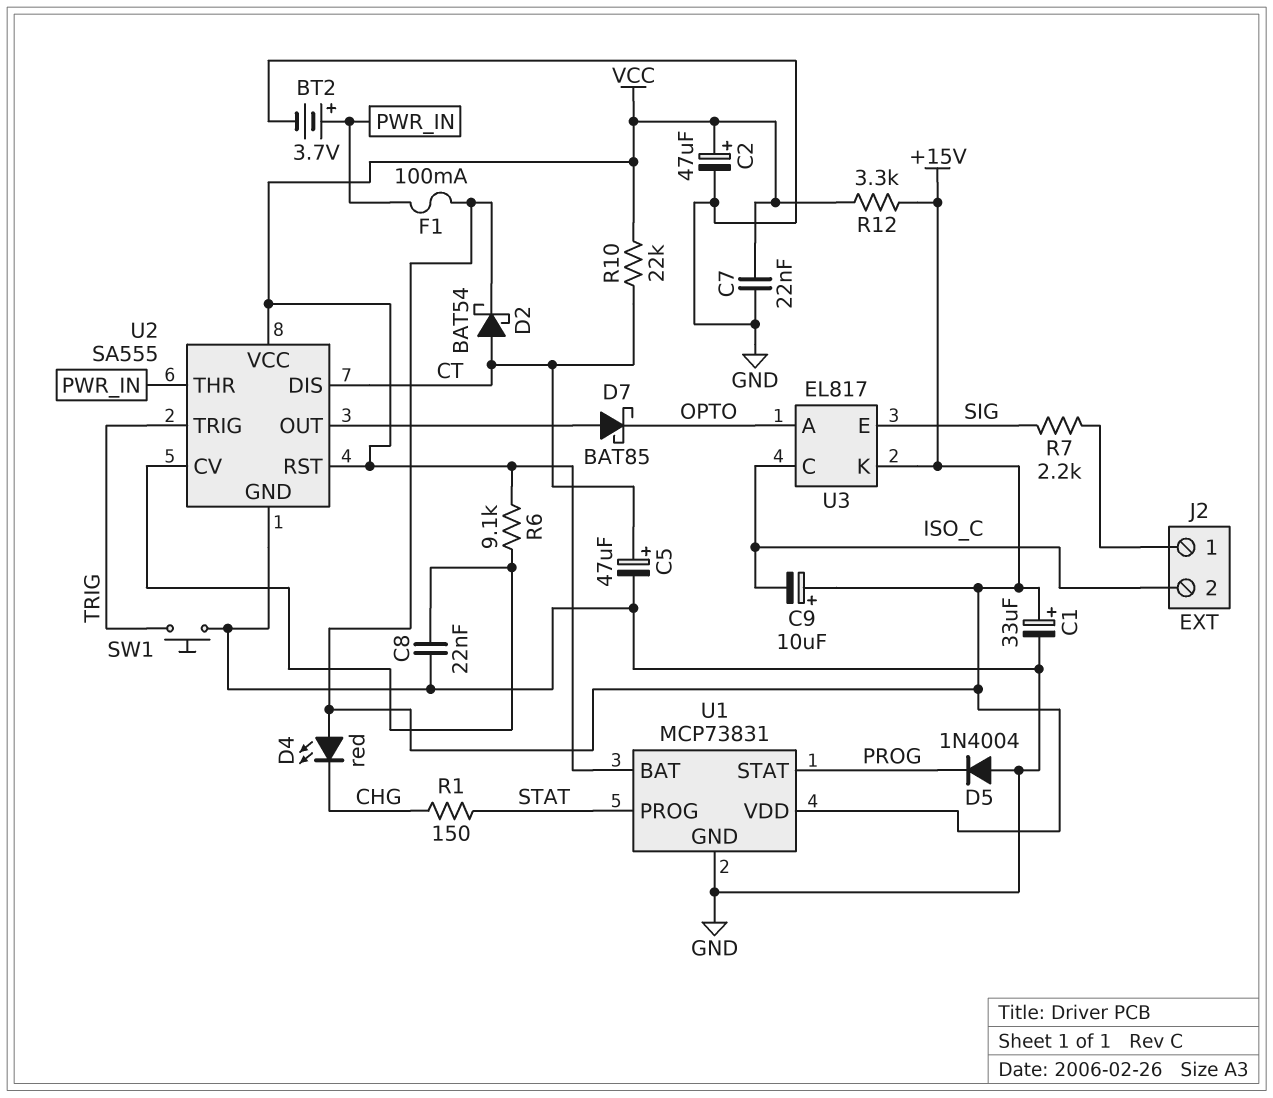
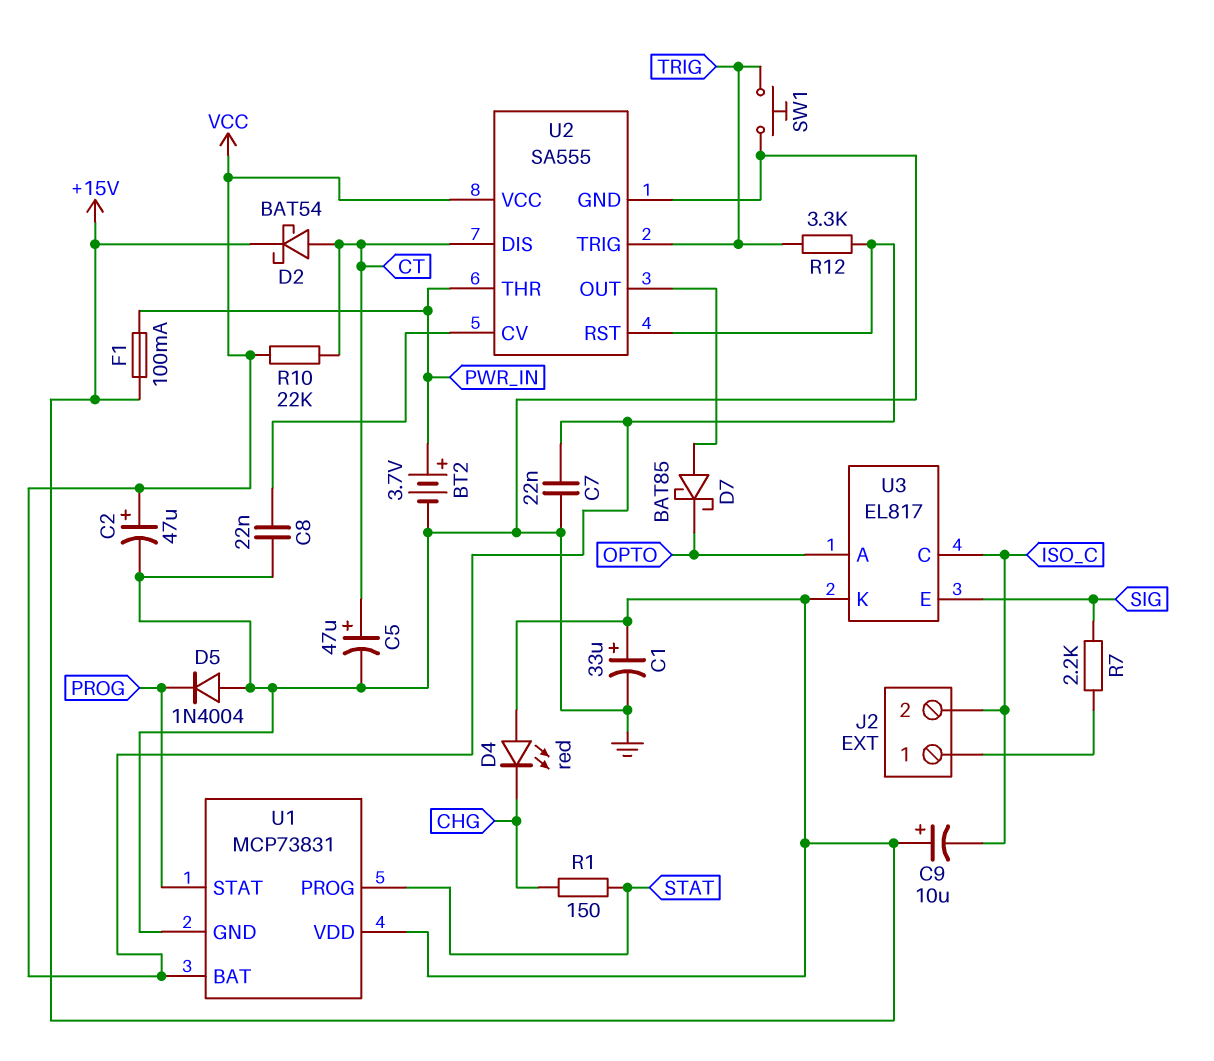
R6: 9.1k (U2/CV, VCC) -> none
R12: 3.3k (+15V, VCC) -> 3.3k (TRIG, VCC)

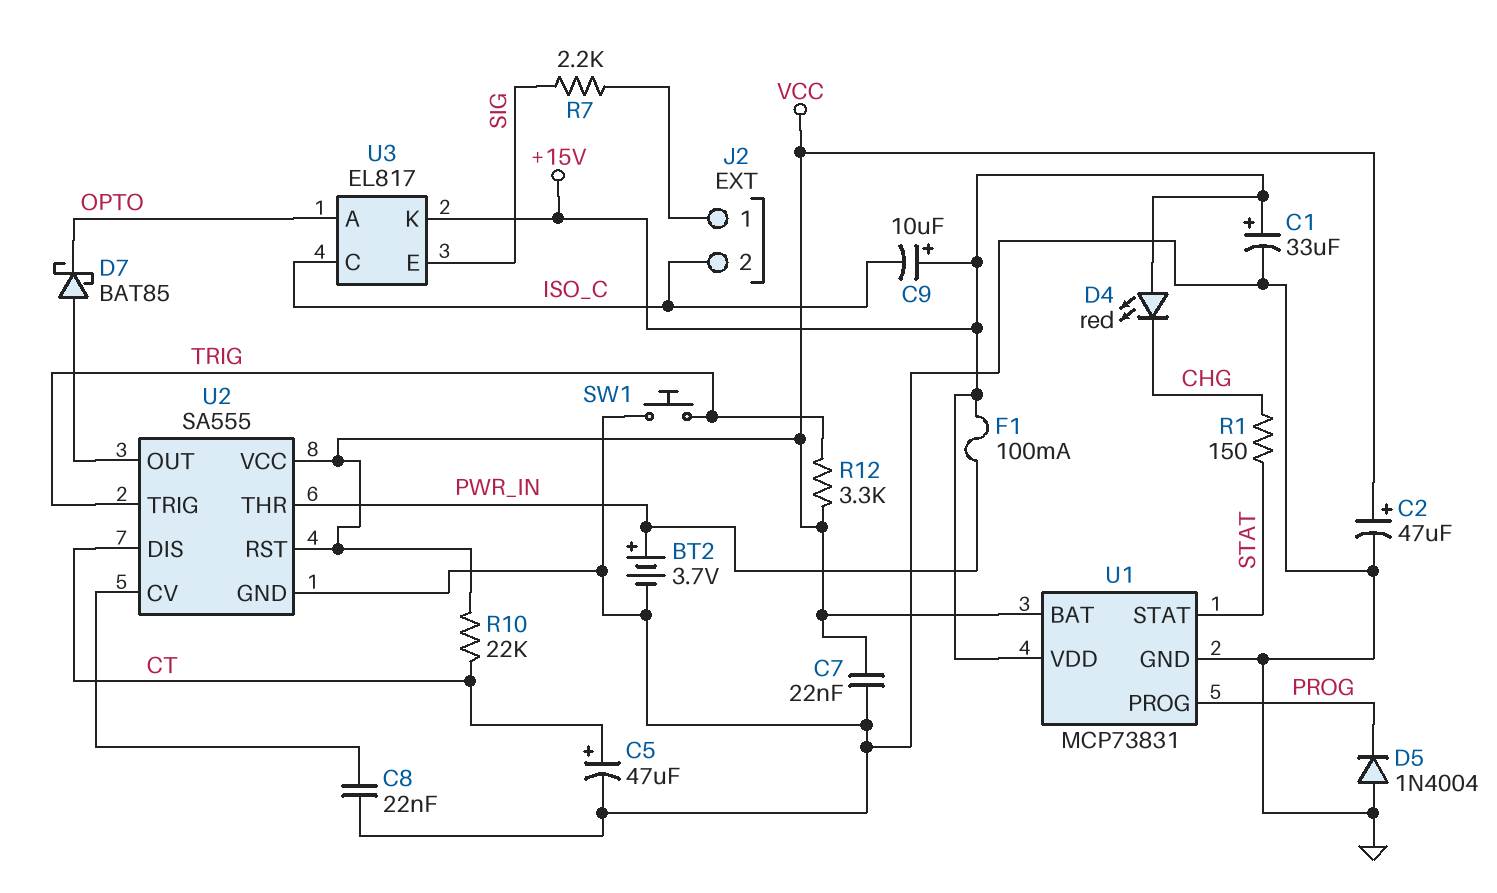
D2: schottky BAT54 (A CT, K +15V) -> none
U1 pin PROG: STAT -> PROG
U1 pin STAT: PROG -> STAT

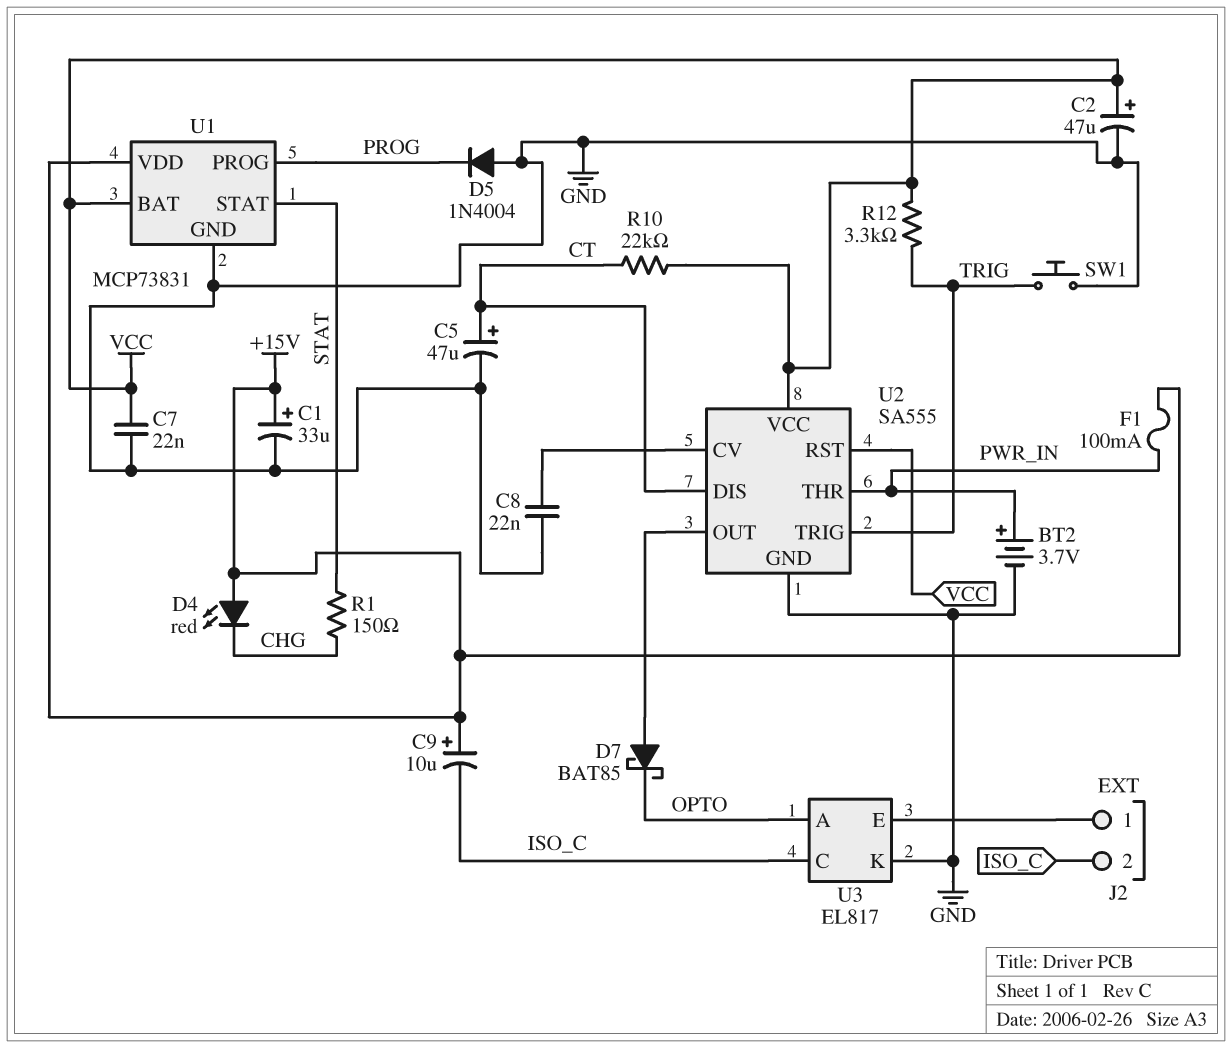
R7: 2.2k (J2/1, SIG) -> none
U3 pin E: SIG -> J2/1
U3 pin K: +15V -> GND

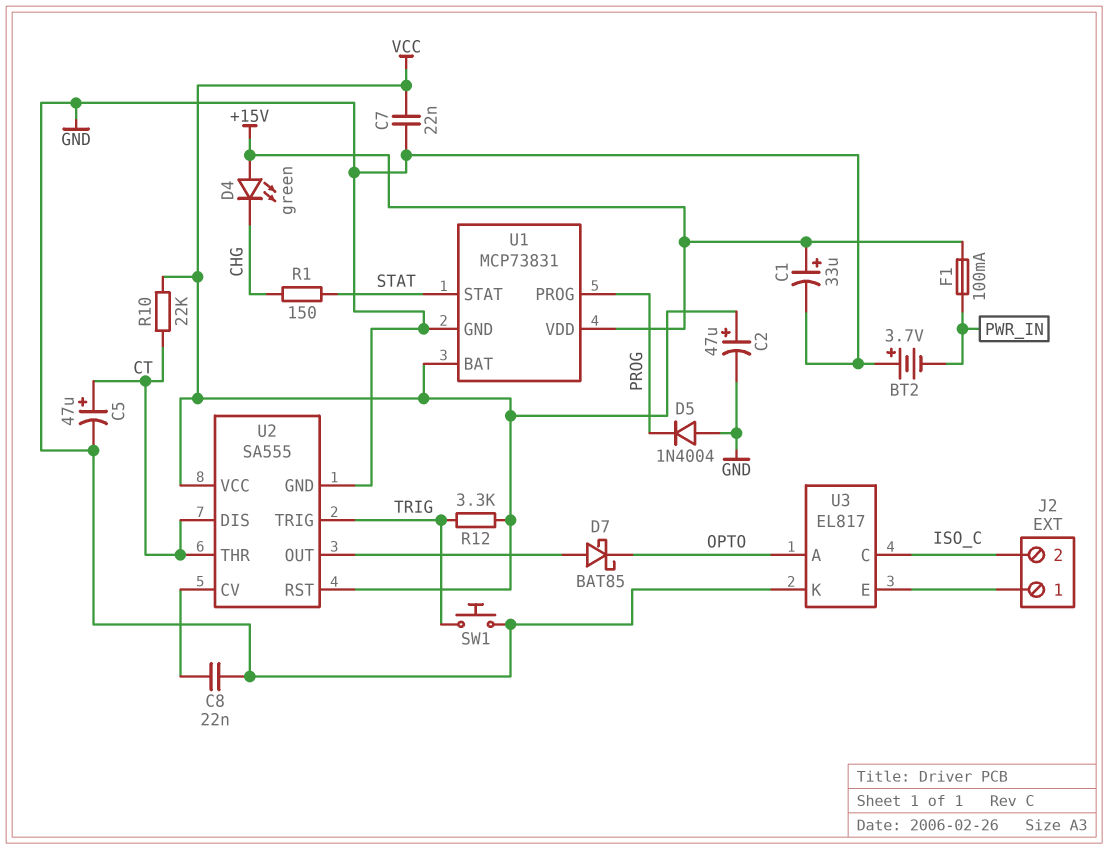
BT2: 3.7V (plus PWR_IN, minus GND) -> 3.7V (plus GND, minus PWR_IN)
C9: 10uF (plus +15V, minus ISO_C) -> none
D4: LED red (A +15V, K CHG) -> LED green (A +15V, K CHG)
U2 pin THR: PWR_IN -> CT

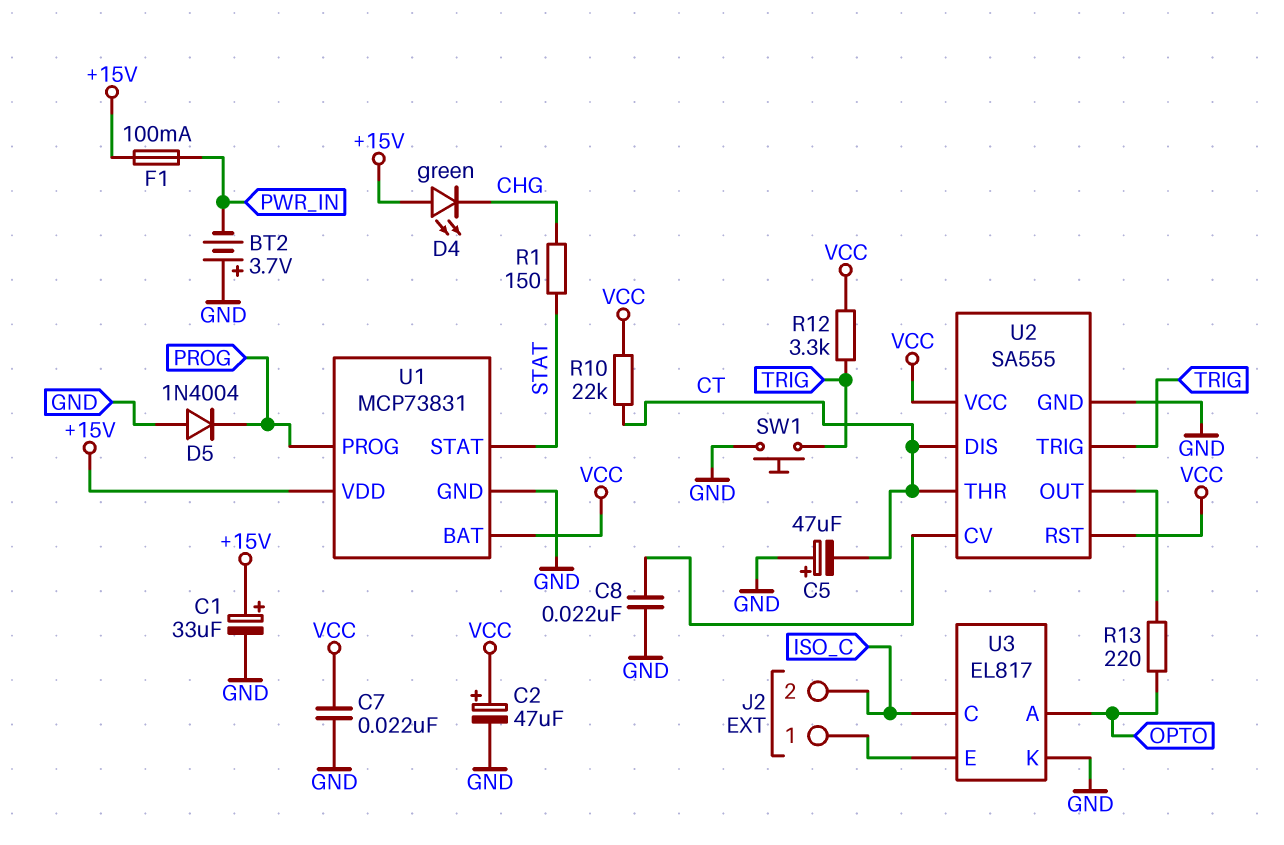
C5: 47uF (plus CT, minus GND) -> 47uF (plus GND, minus CT)
D7: schottky BAT85 (A U2/OUT, K OPTO) -> none
R13: none -> 220 (OPTO, U2/OUT)

